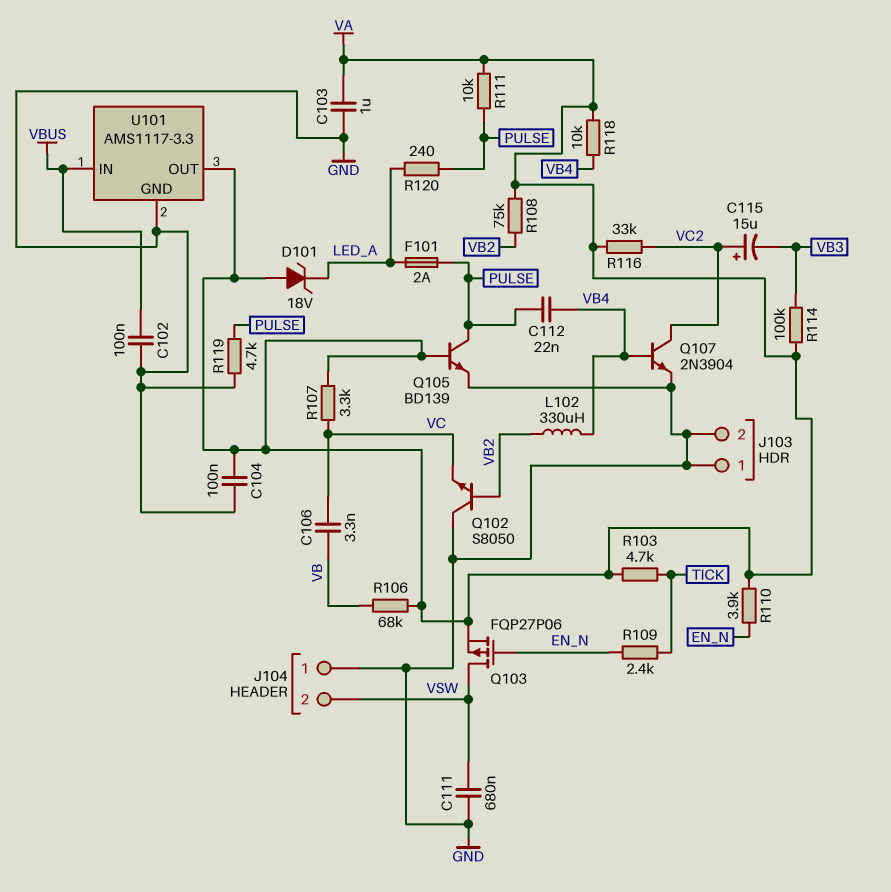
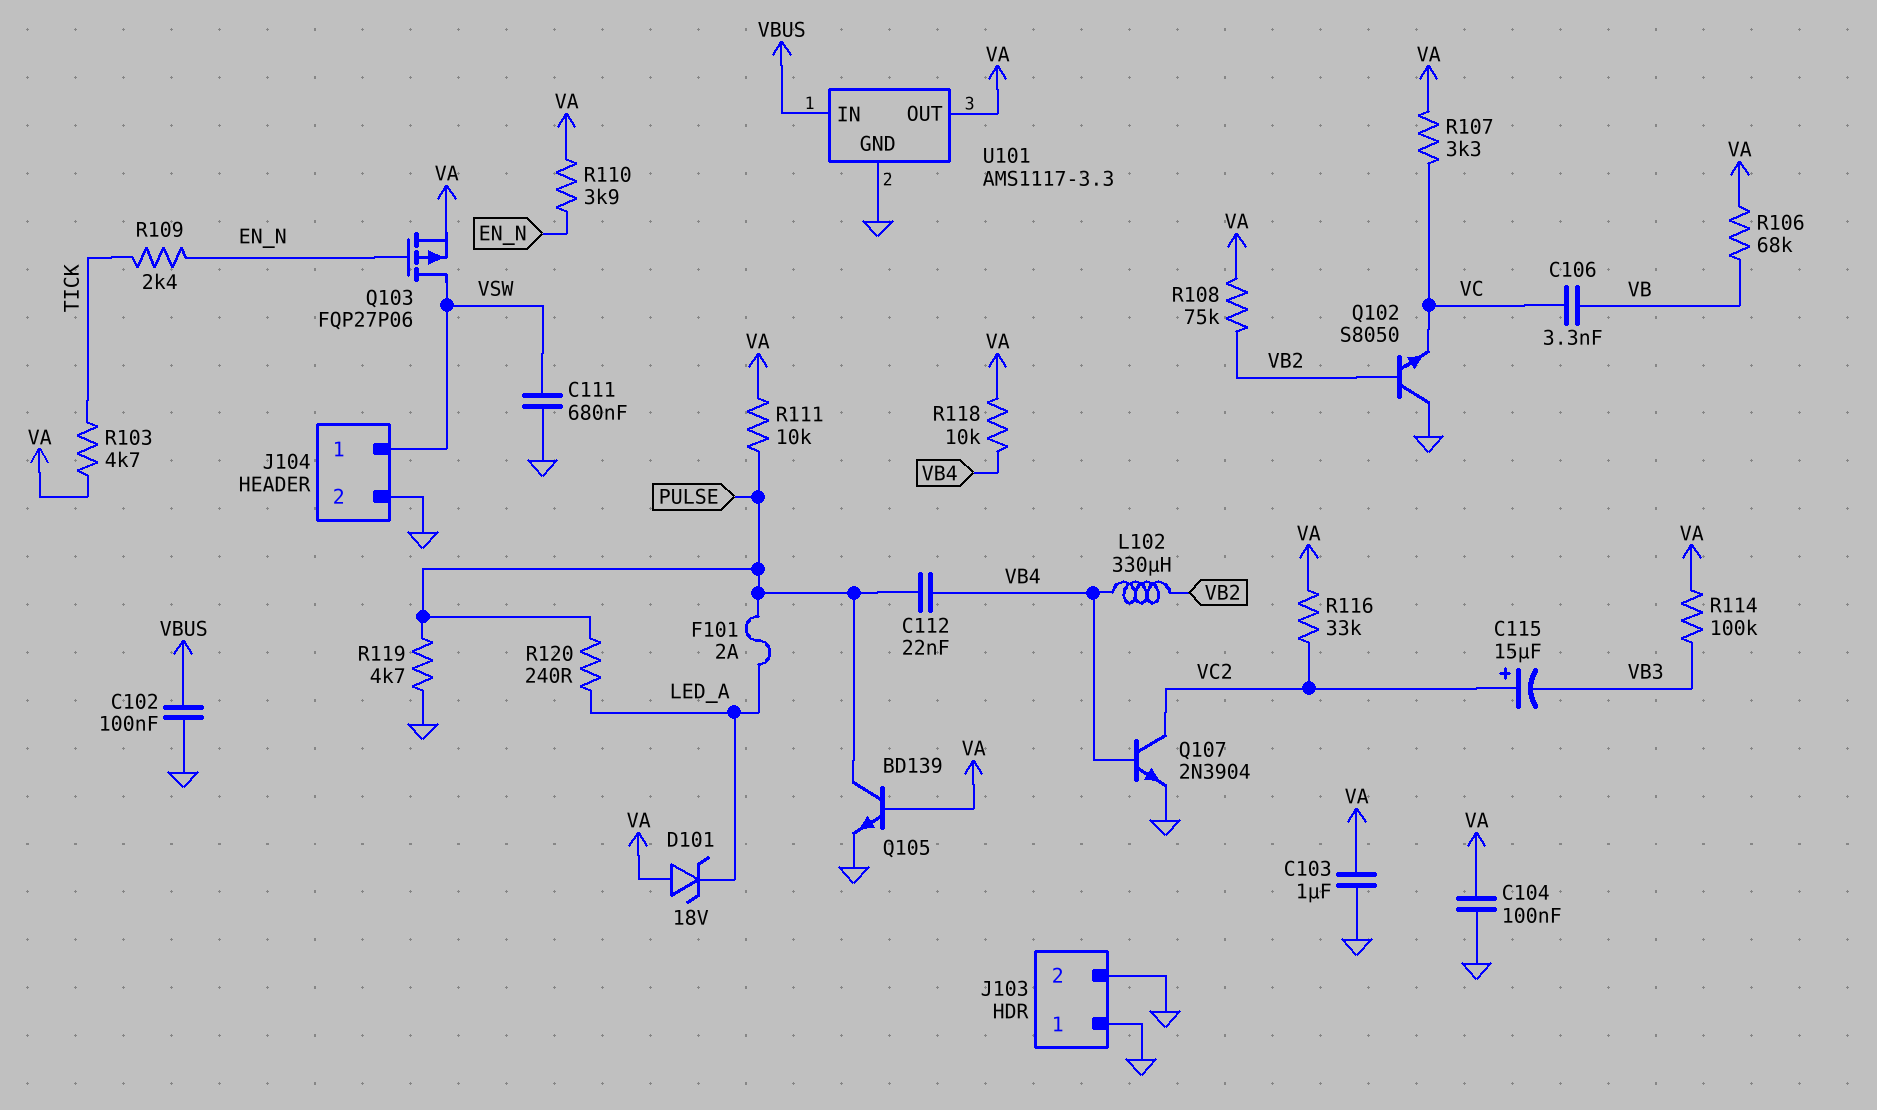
J104 pin 1: GND -> VSW
J104 pin 2: VSW -> GND

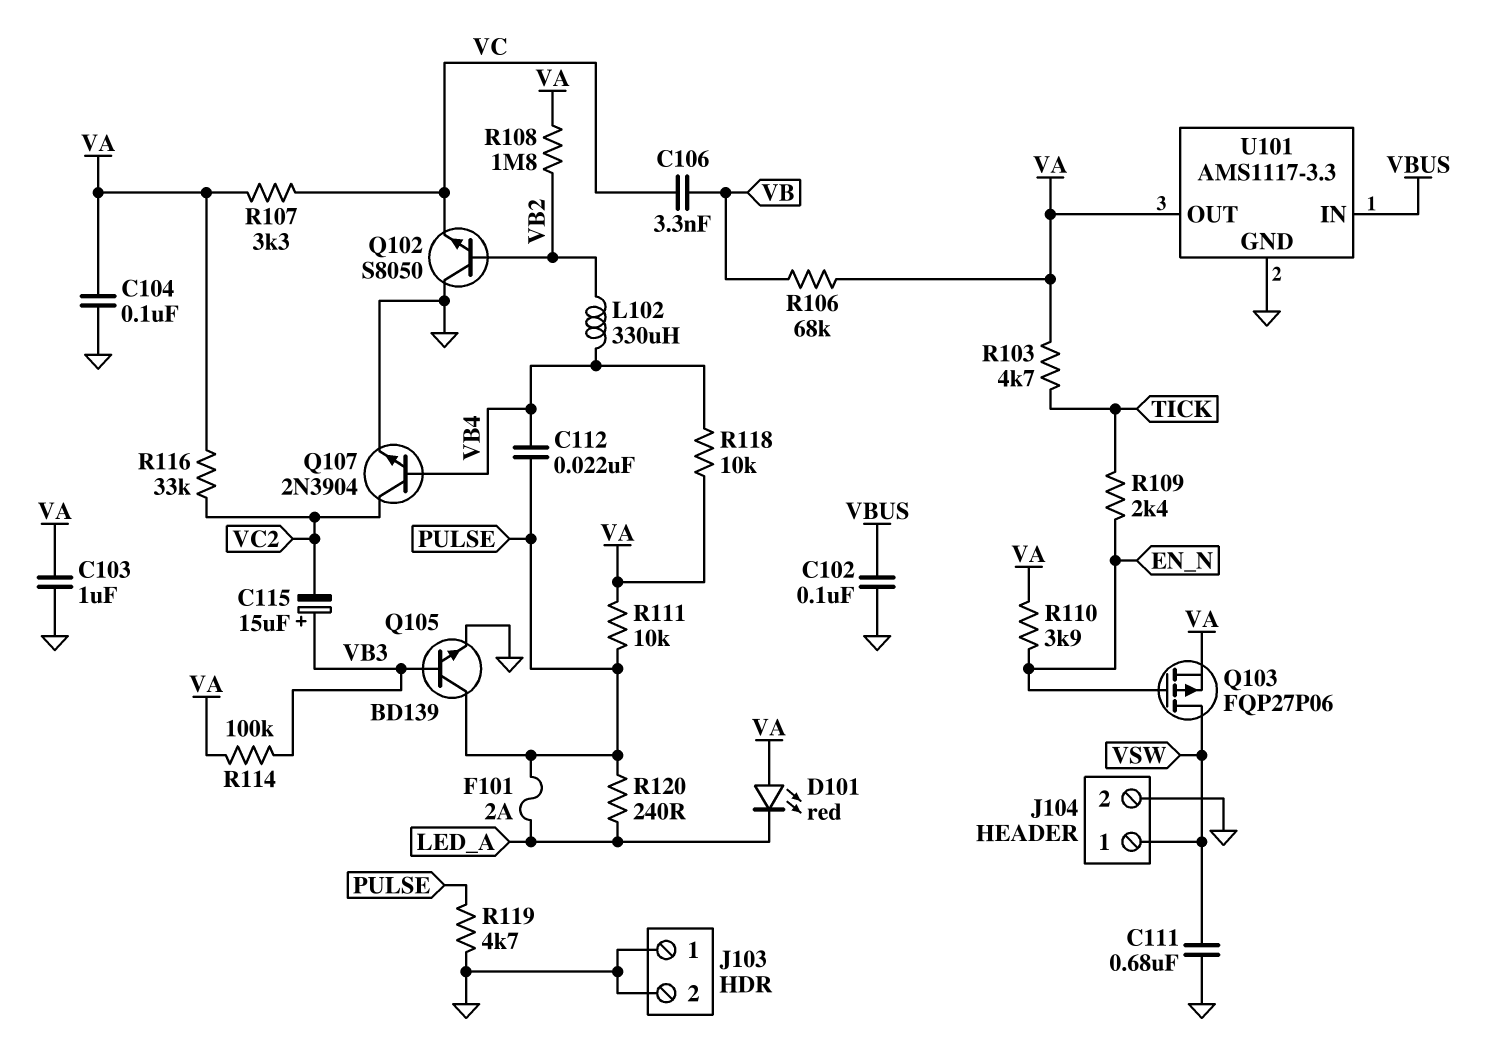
C115: 15uF (plus VC2, minus VB3) -> 15uF (plus VB3, minus VC2)
D101: zener 18V (A VA, K LED_A) -> LED red (A VA, K LED_A)
Q105: NPN BD139 (B VA, C PULSE, E GND) -> NPN BD139 (B VB3, C PULSE, E GND)
R108: 75k (VA, VB2) -> 1.8M (VA, VB2)

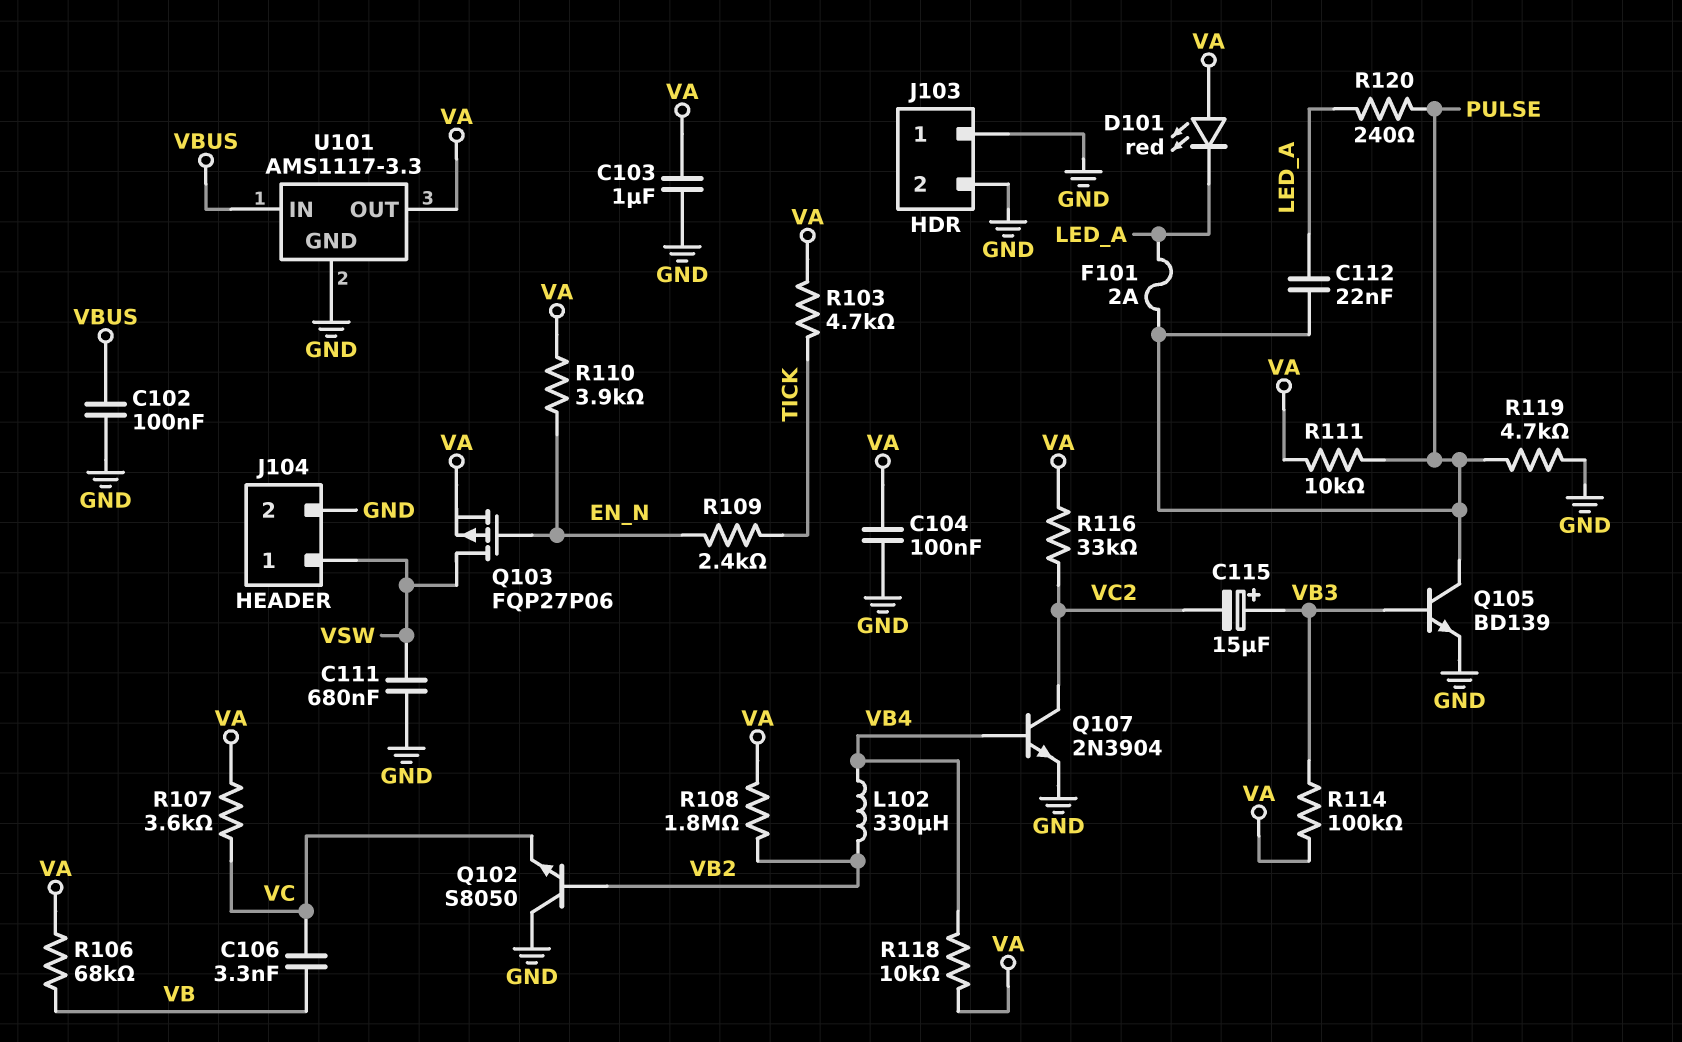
C112: 22nF (PULSE, VB4) -> 22nF (LED_A, PULSE)
R107: 3.3k (VA, VC) -> 3.6k (VA, VC)

